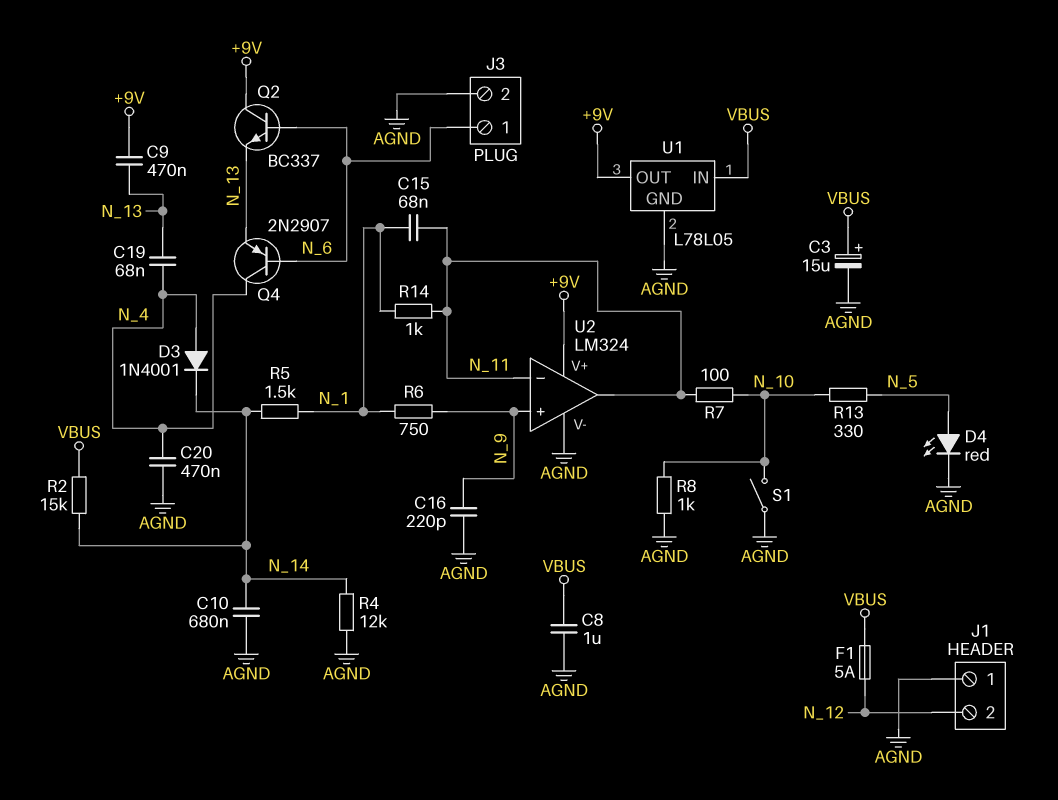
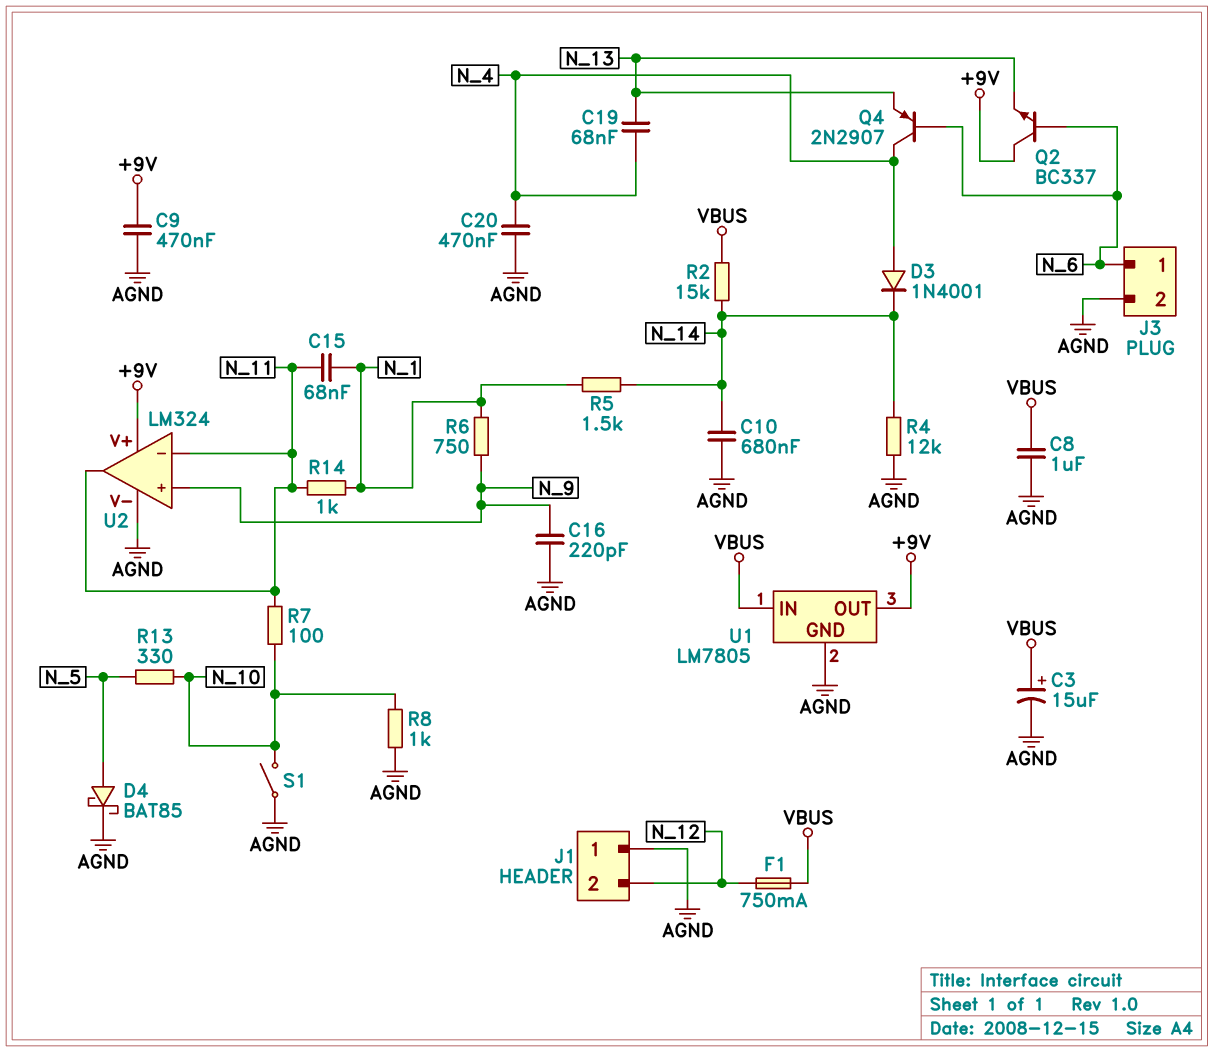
C9: 470nF (+9V, N_13) -> 470nF (+9V, AGND)
D4: LED red (A N_5, K AGND) -> schottky BAT85 (A N_5, K AGND)
F1: 5A (N_12, VBUS) -> 750mA (N_12, VBUS)
U1: L78L05 -> LM7805

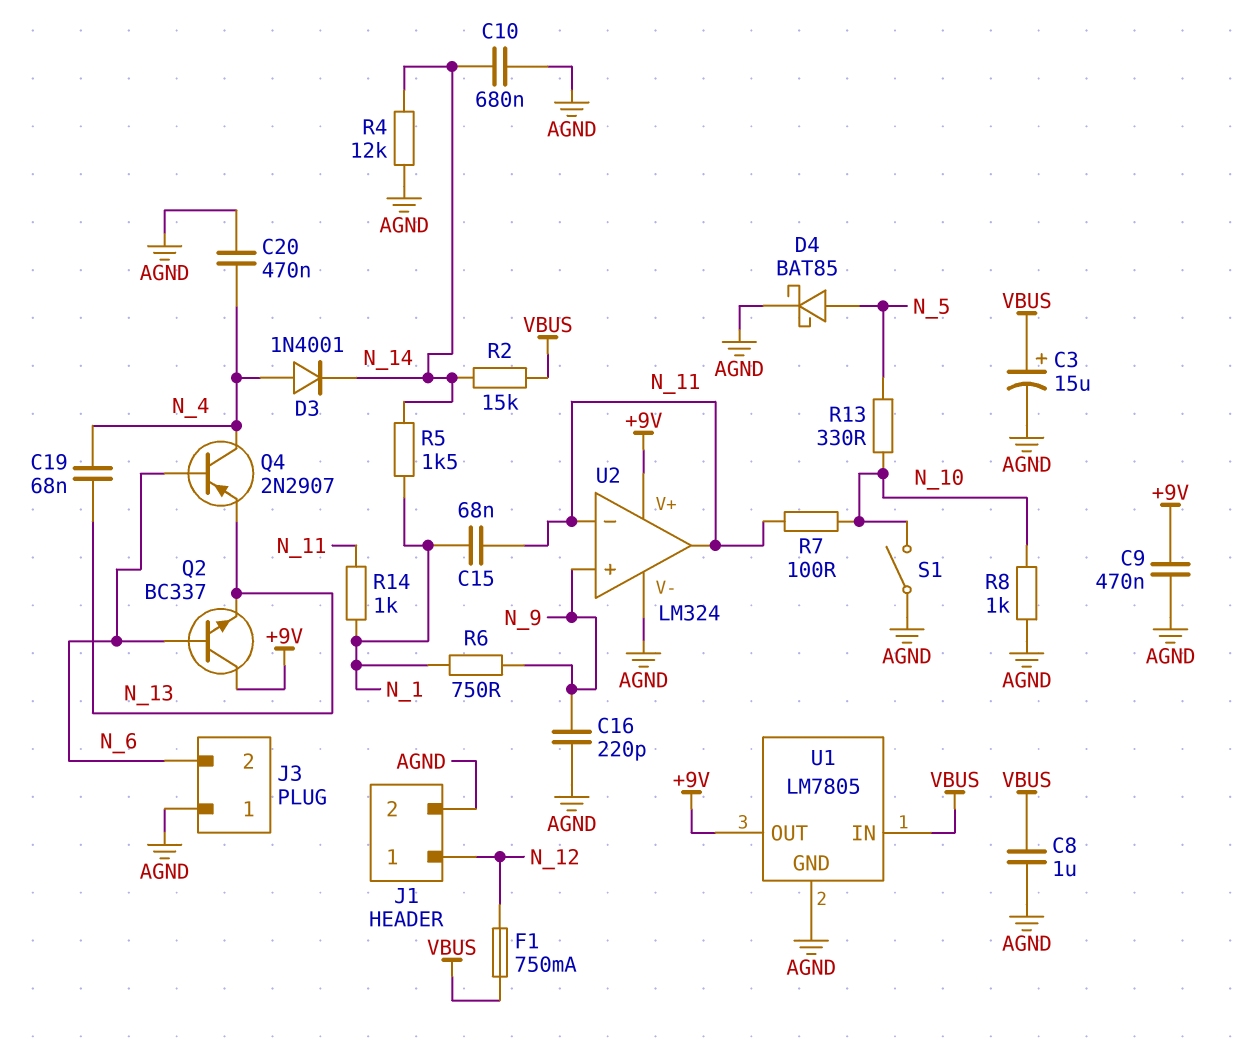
J1 pin 1: AGND -> N_12
J1 pin 2: N_12 -> AGND
J3 pin 1: N_6 -> AGND
J3 pin 2: AGND -> N_6

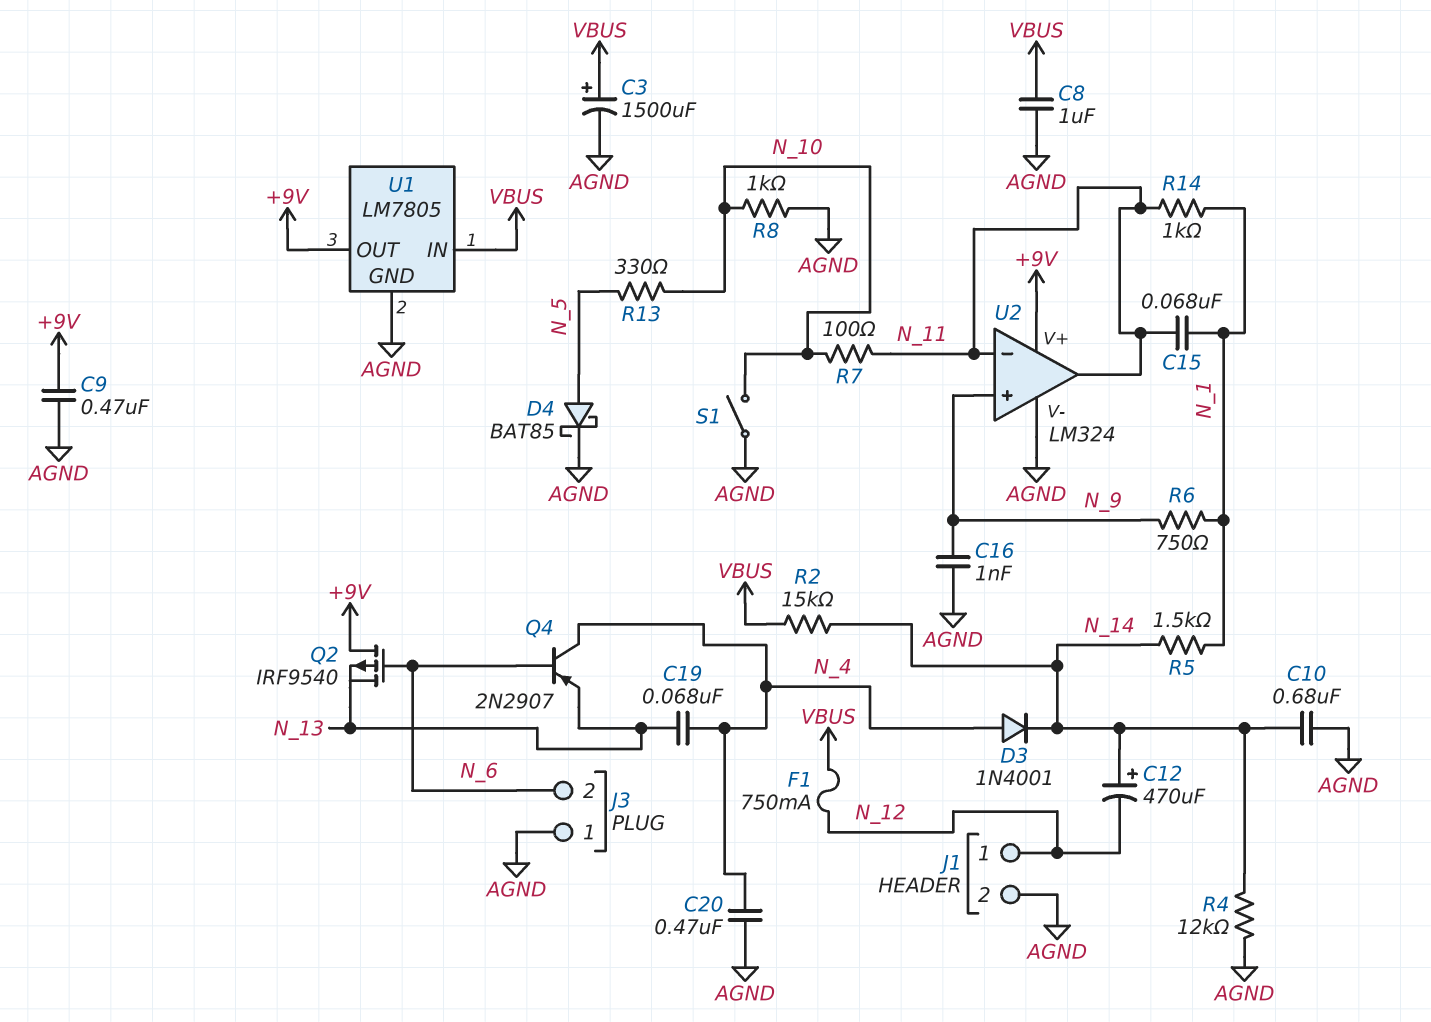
C3: 15uF (plus VBUS, minus AGND) -> 1500uF (plus VBUS, minus AGND)
C12: none -> 470uF (plus N_14, minus N_12)
C16: 220pF (AGND, N_9) -> 1nF (AGND, N_9)
Q2: NPN BC337 (B N_6, C +9V, E N_13) -> PMOS IRF9540 (G N_6, D +9V, S N_13)

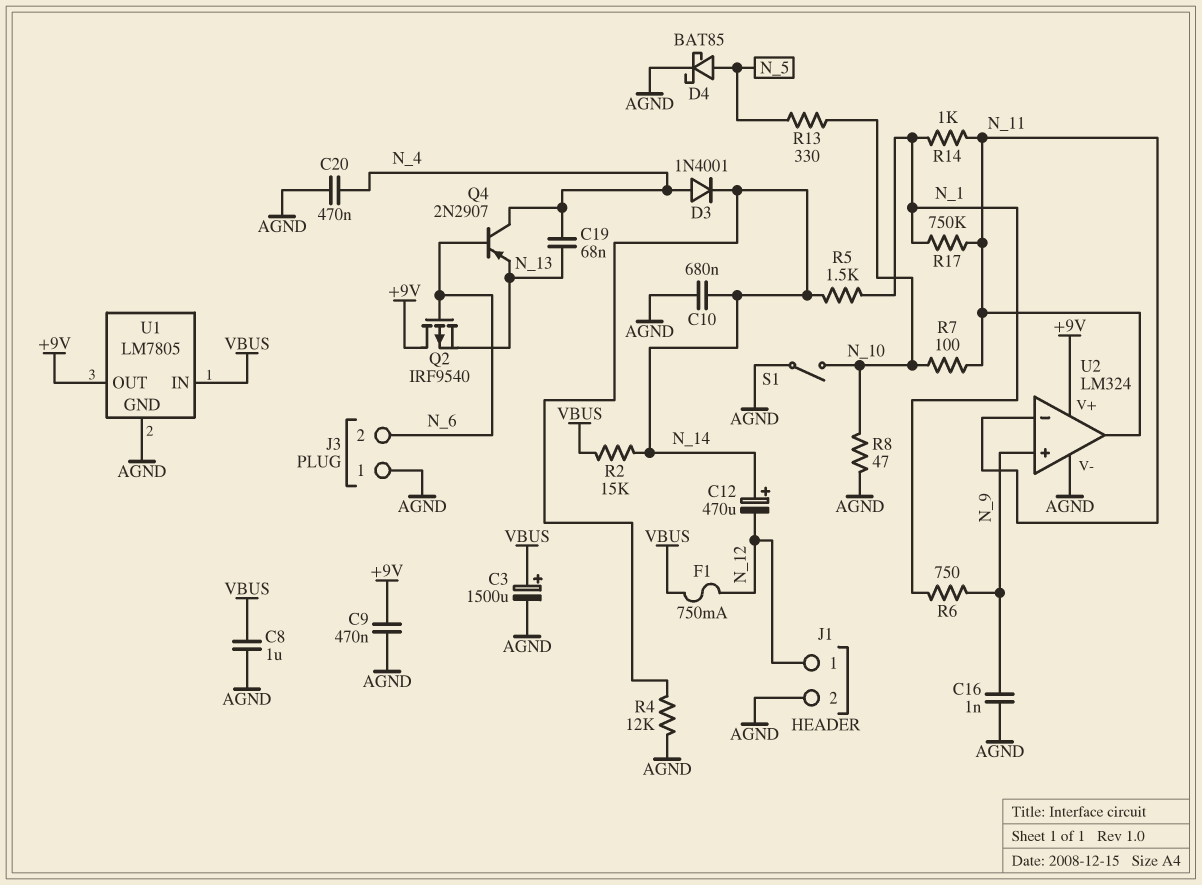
C15: 68nF (N_1, N_11) -> none
R8: 1k (AGND, N_10) -> 47 (AGND, N_10)
R17: none -> 750k (N_1, N_11)

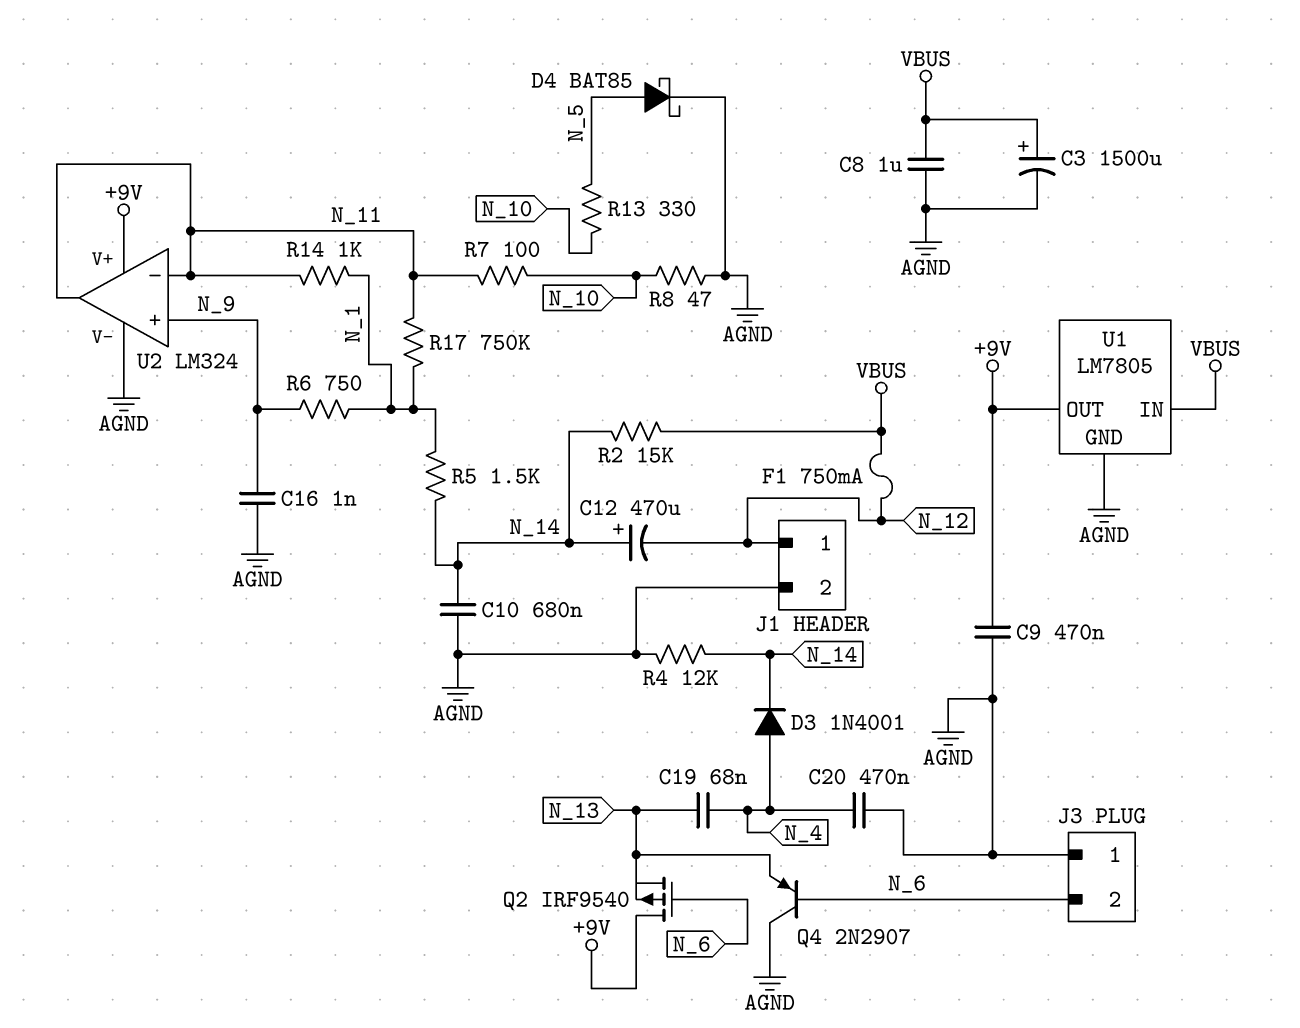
Q4: PNP 2N2907 (B N_6, C N_4, E N_13) -> PNP 2N2907 (B N_6, C AGND, E N_13)
S1: switch (AGND, N_10) -> none

